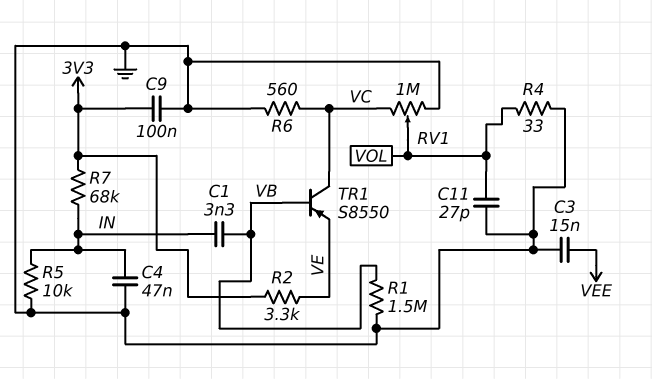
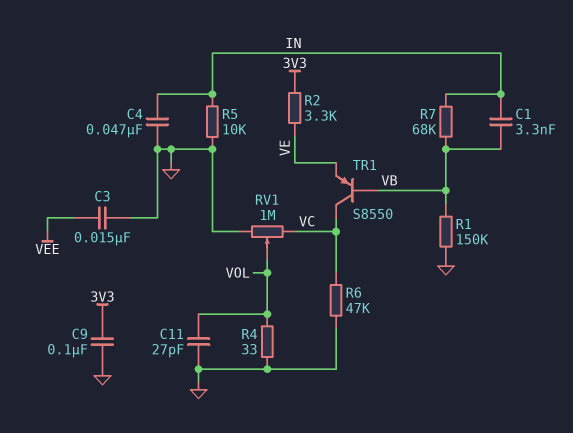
R1: 1.5M (GND, VB) -> 150k (GND, VB)
R6: 560 (GND, VC) -> 47k (GND, VC)
R7: 68k (3V3, IN) -> 68k (IN, VB)

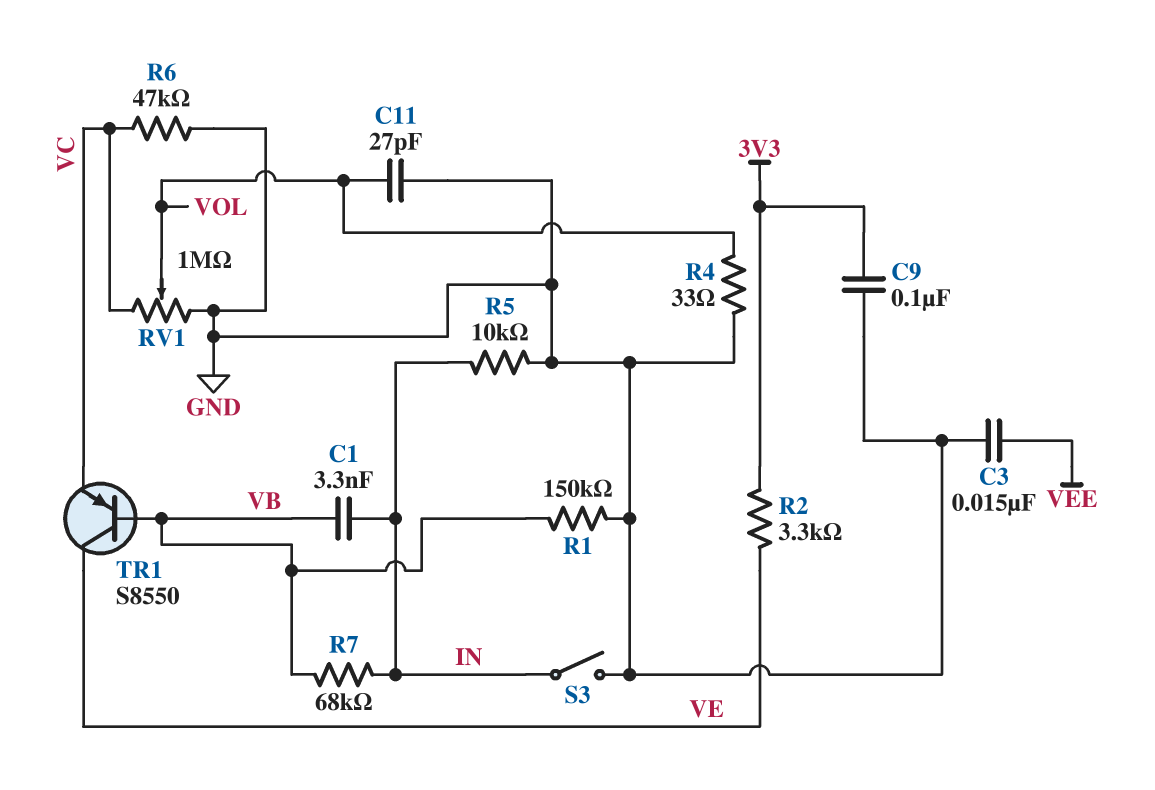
C4: 47nF (GND, IN) -> none
S3: none -> switch (GND, IN)
TR1: PNP S8550 (B VB, C VC, E VE) -> PNP S8550 (B VB, C VE, E VC)

